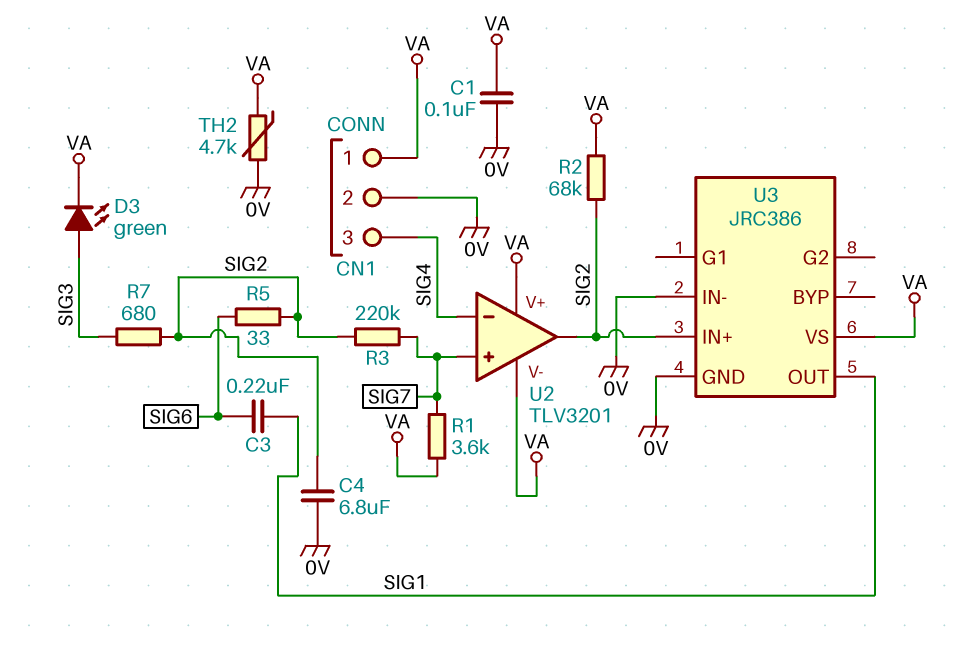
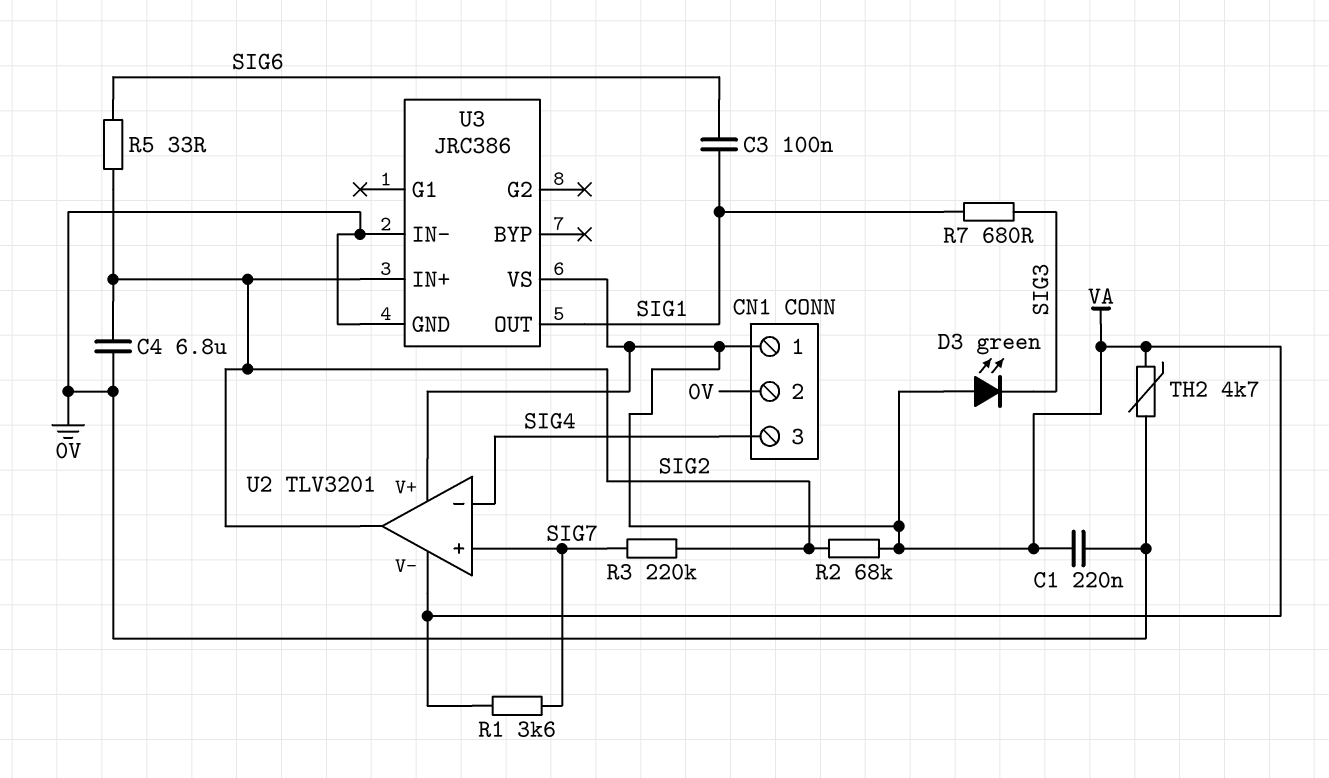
C1: 100nF (0V, VA) -> 220nF (0V, VA)
C3: 220nF (SIG1, SIG6) -> 100nF (SIG1, SIG6)
D3: LED green (A SIG3, K VA) -> LED green (A VA, K SIG3)
R7: 680 (SIG2, SIG3) -> 680 (SIG1, SIG3)

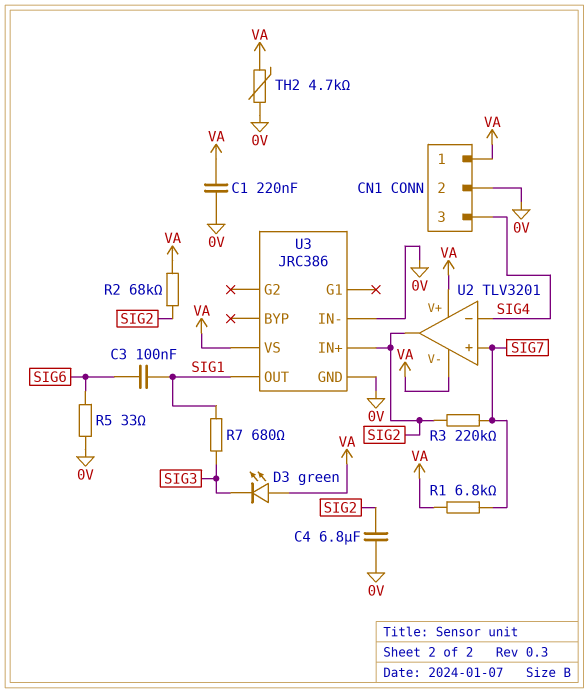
R1: 3.6k (SIG7, VA) -> 6.8k (SIG7, VA)
R5: 33 (SIG2, SIG6) -> 33 (0V, SIG6)

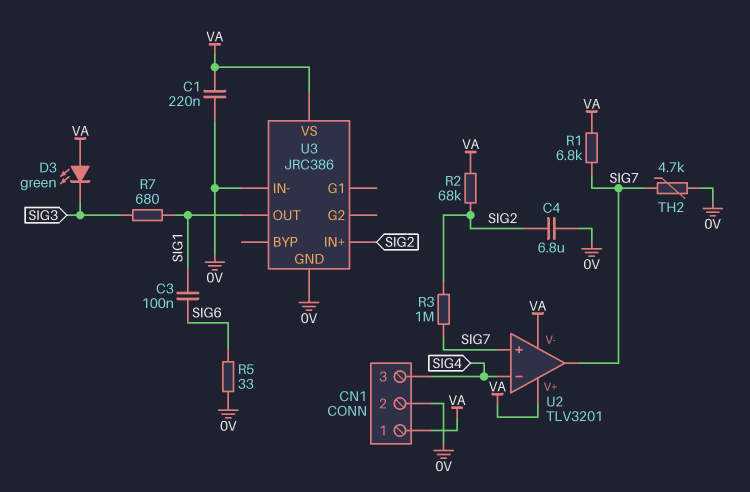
R3: 220k (SIG2, SIG7) -> 1M (SIG2, SIG7)
TH2: 4.7k (0V, VA) -> 4.7k (0V, SIG7)
U2 pin out: SIG2 -> SIG7

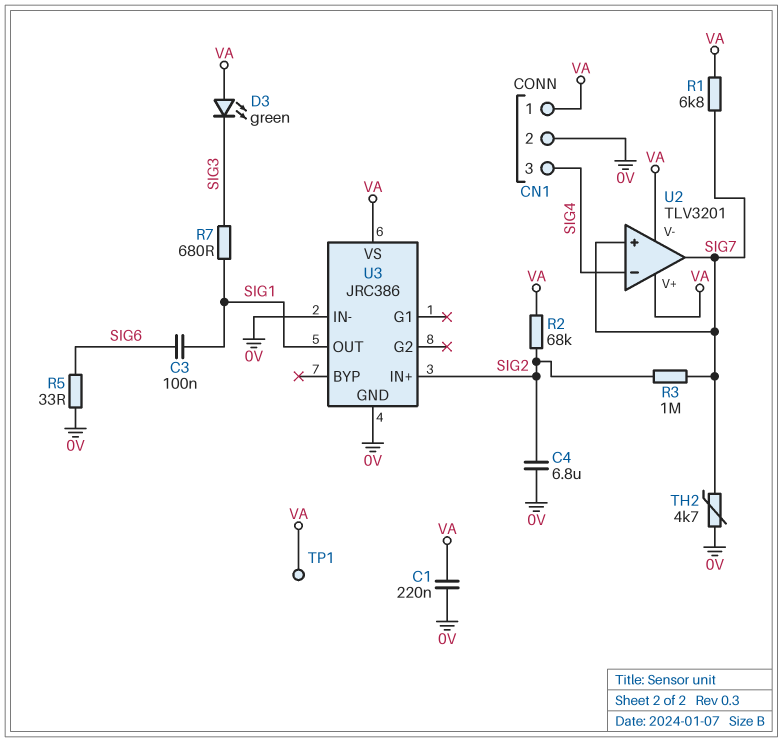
TP1: none -> test point (VA)

